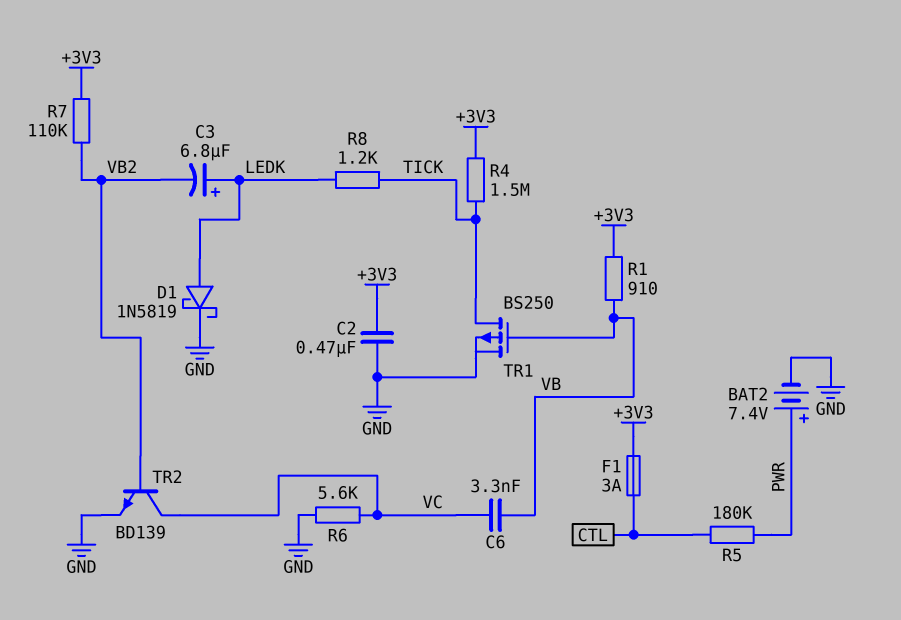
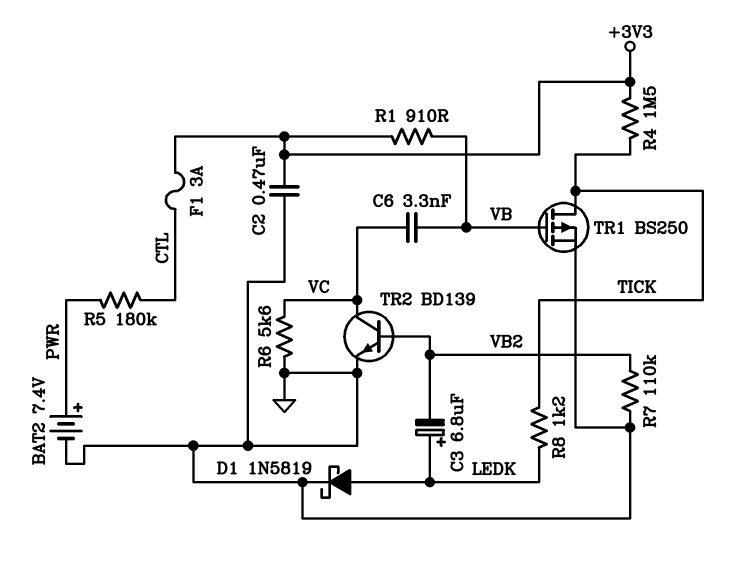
R7: 110k (+3V3, VB2) -> 110k (GND, VB2)

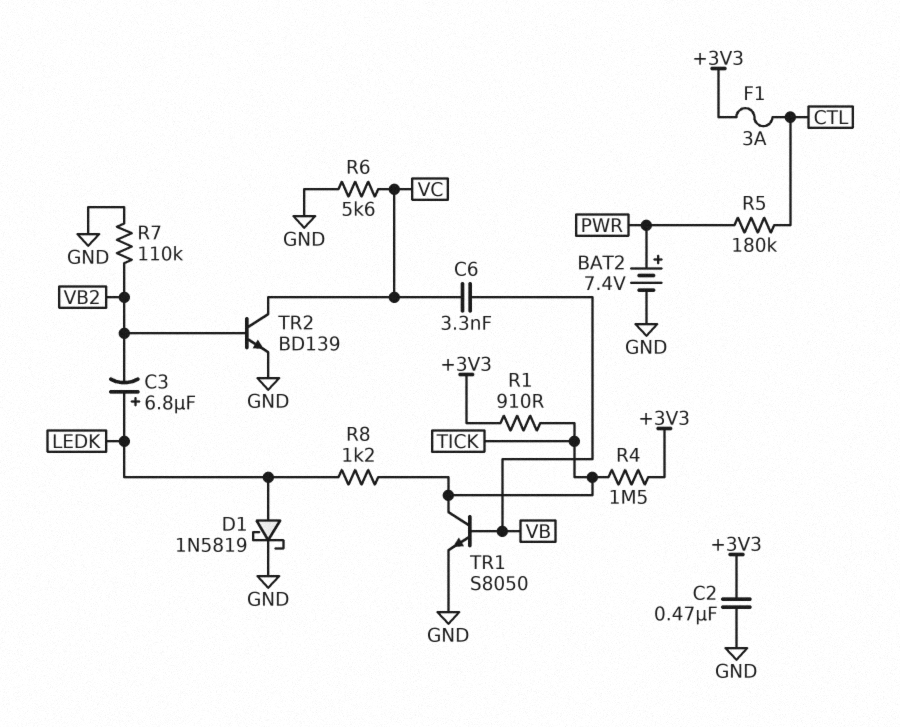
R1: 910 (+3V3, VB) -> 910 (+3V3, TICK)
TR1: PMOS BS250 (G VB, D TICK, S GND) -> NPN S8050 (B VB, C TICK, E GND)

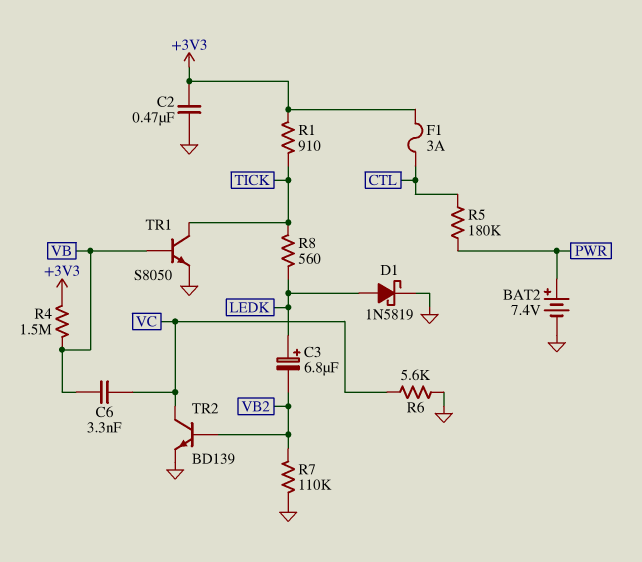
R4: 1.5M (+3V3, TICK) -> 1.5M (+3V3, VB)
R8: 1.2k (LEDK, TICK) -> 560 (LEDK, TICK)

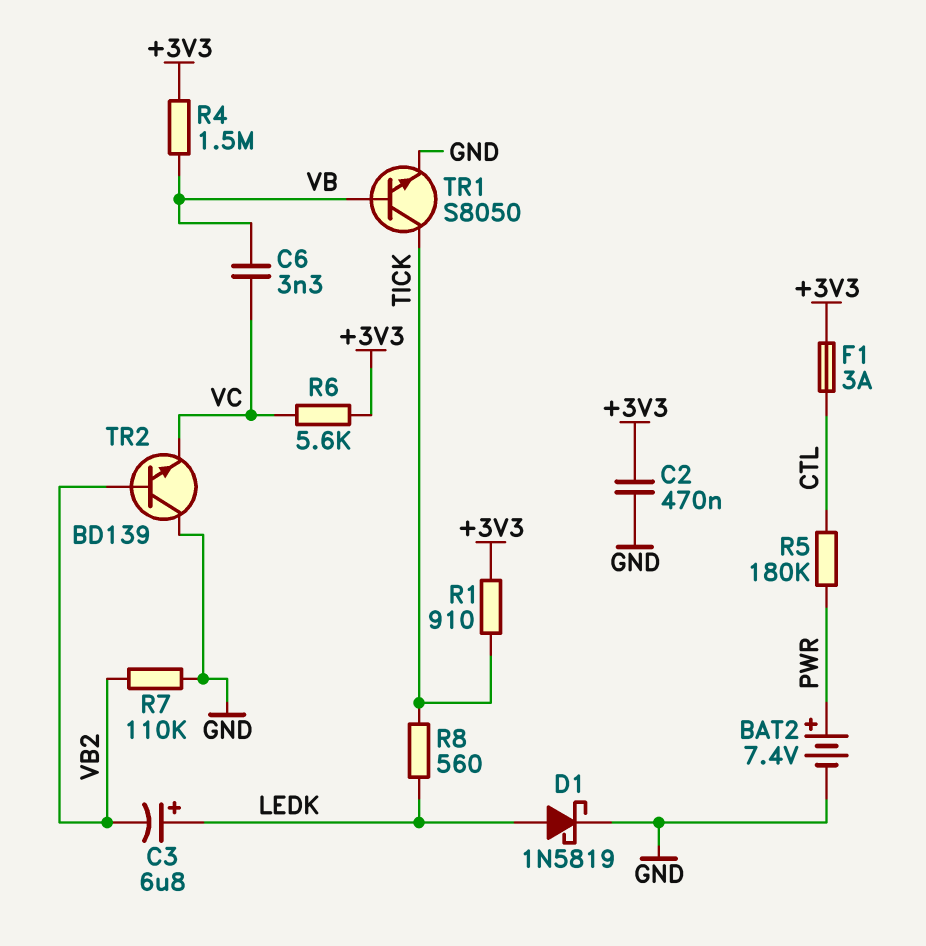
R6: 5.6k (GND, VC) -> 5.6k (+3V3, VC)
TR2: NPN BD139 (B VB2, C VC, E GND) -> NPN BD139 (B VB2, C GND, E VC)

